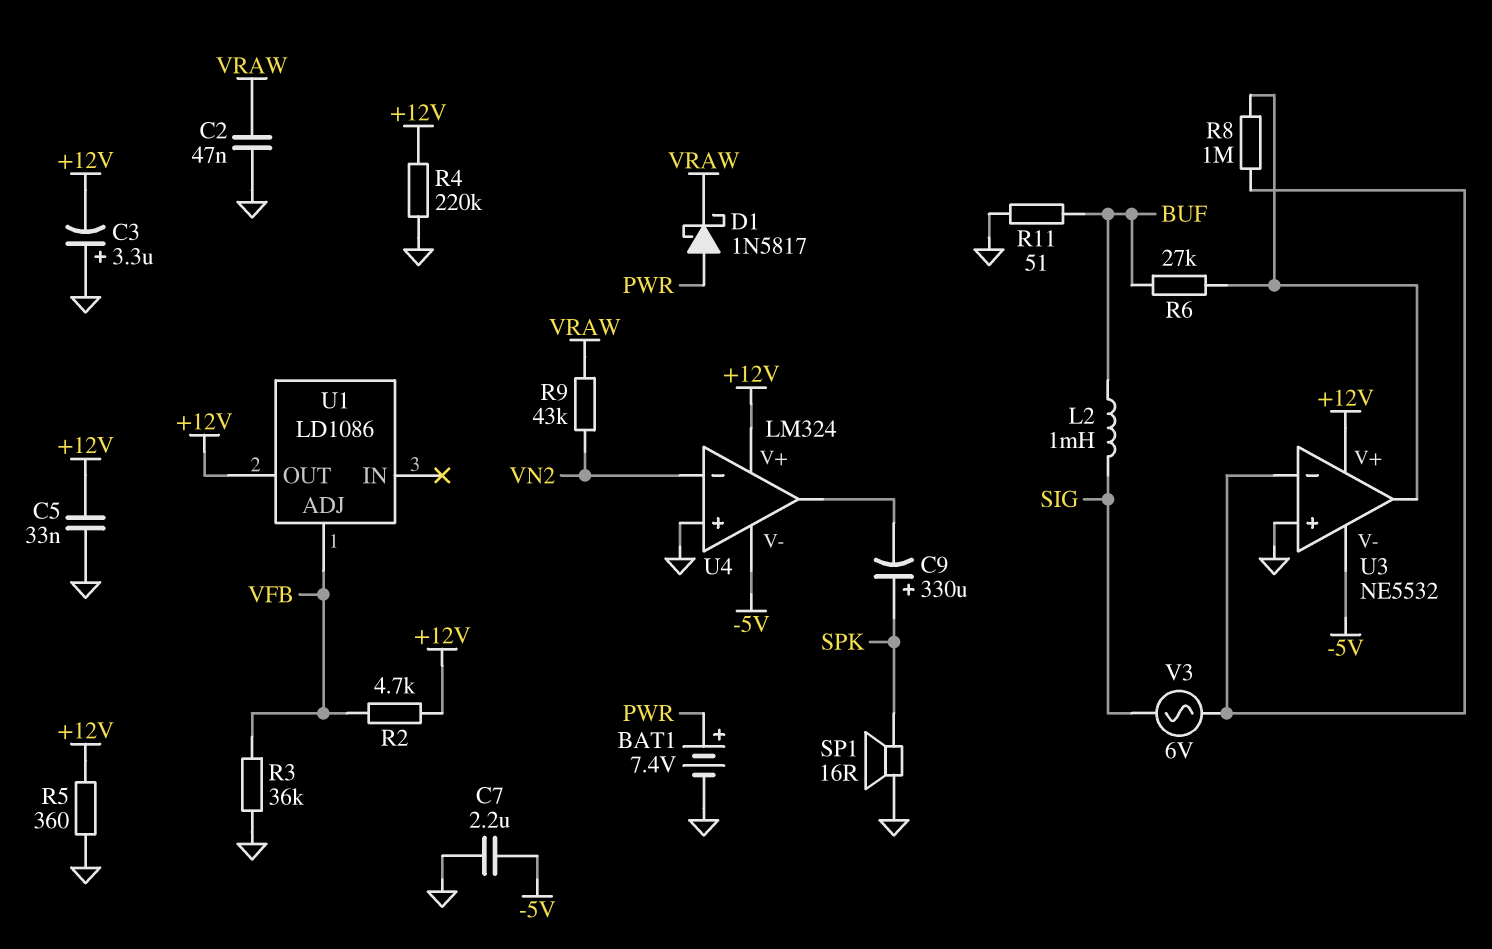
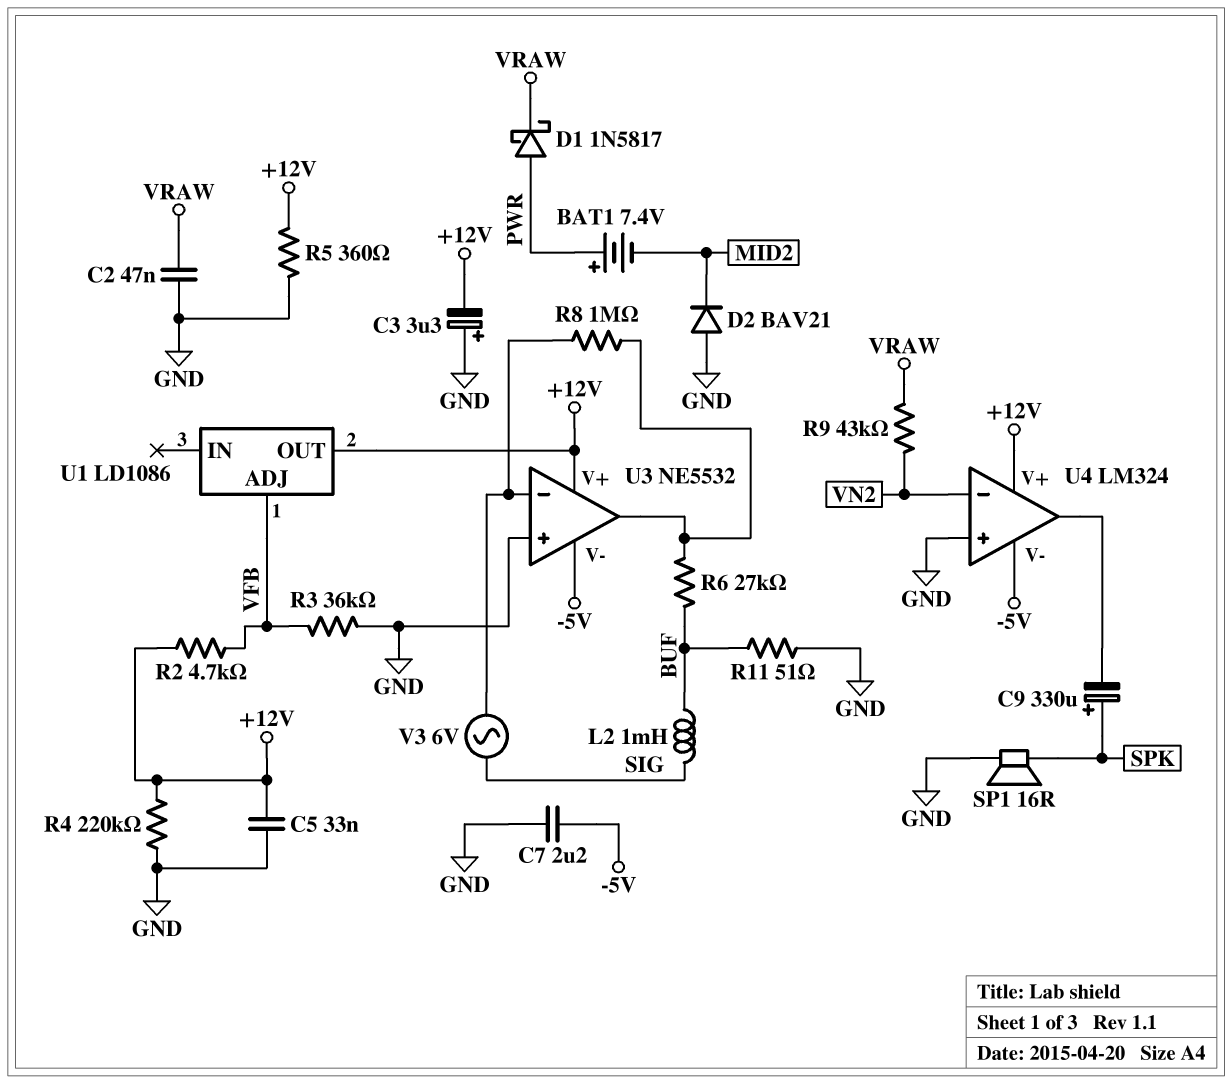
BAT1: 7.4V (plus PWR, minus GND) -> 7.4V (plus PWR, minus MID2)
D2: none -> diode BAV21 (A GND, K MID2)

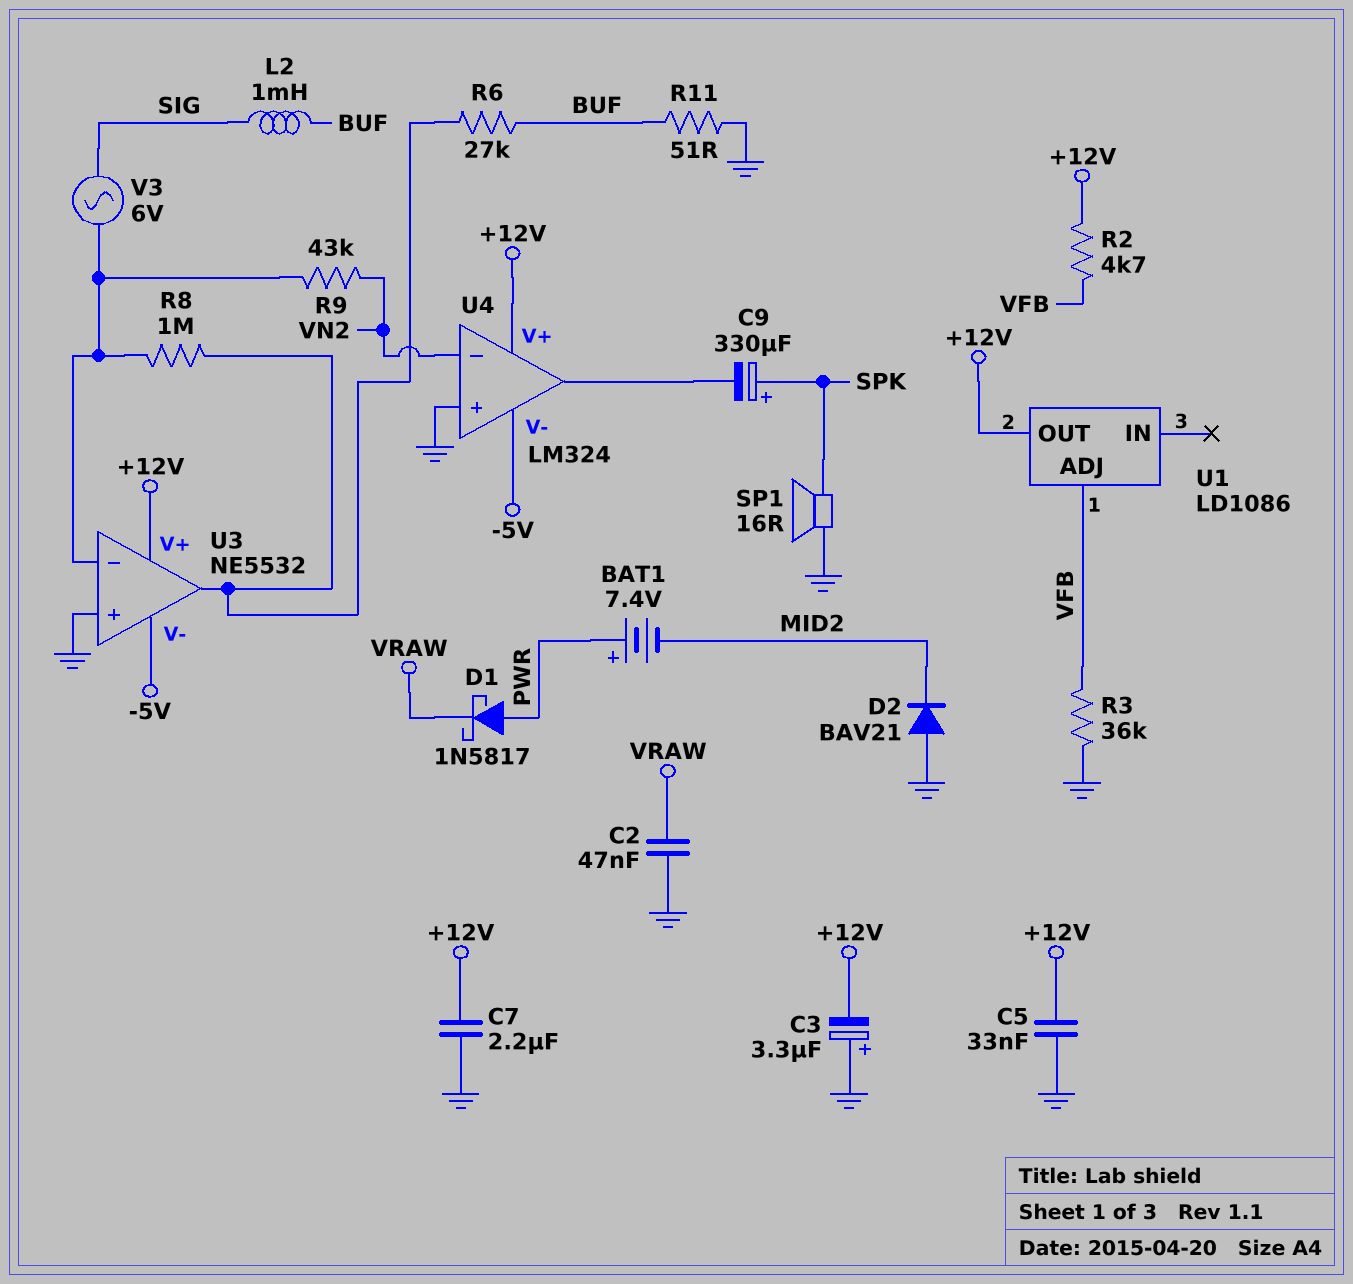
C7: 2.2uF (-5V, GND) -> 2.2uF (+12V, GND)
R4: 220k (+12V, GND) -> none
R5: 360 (+12V, GND) -> none
R9: 43k (VN2, VRAW) -> 43k (U3/in-, VN2)

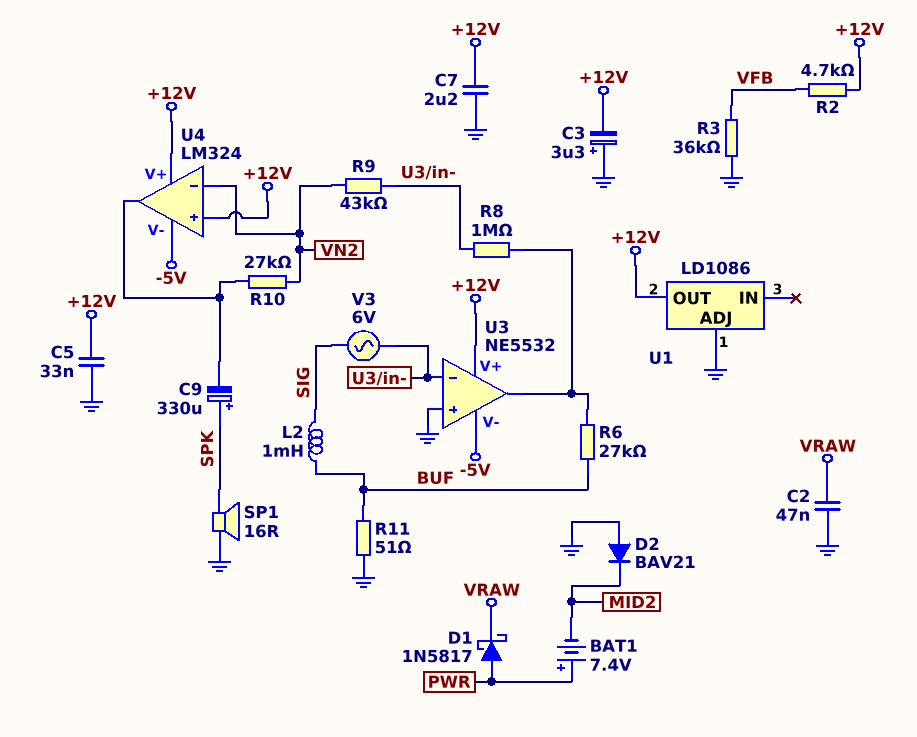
R10: none -> 27k (U4/out, VN2)
U1 pin ADJ: VFB -> GND
U4 pin in+: GND -> +12V

